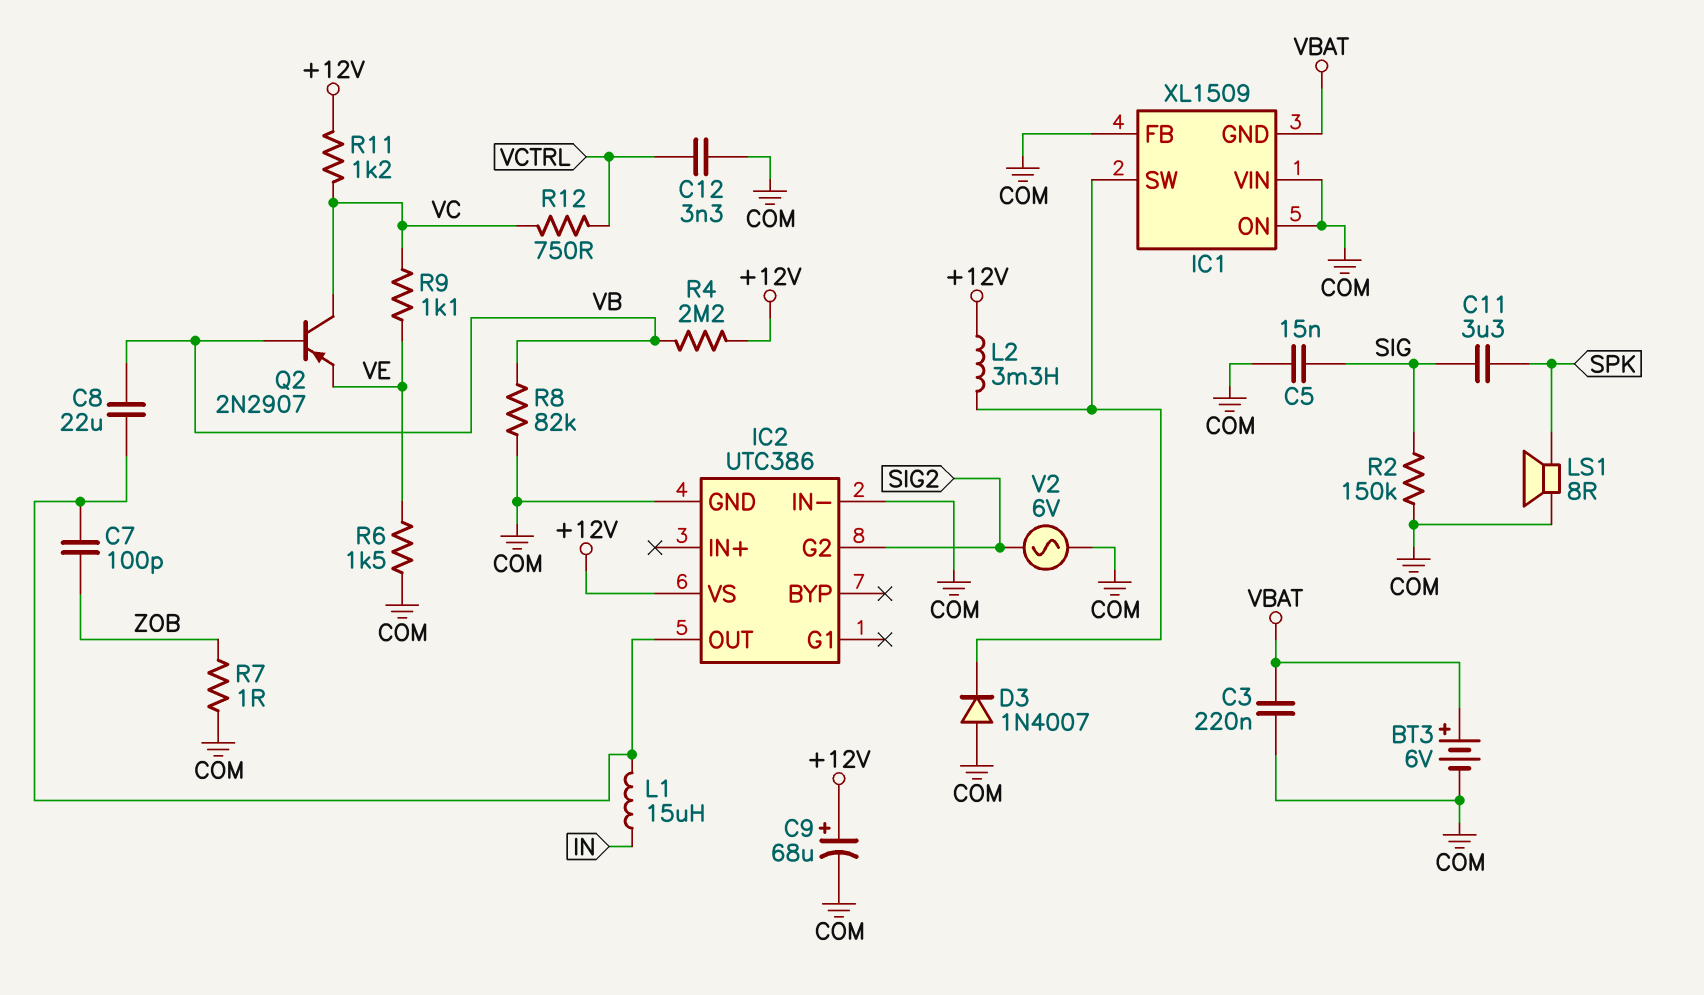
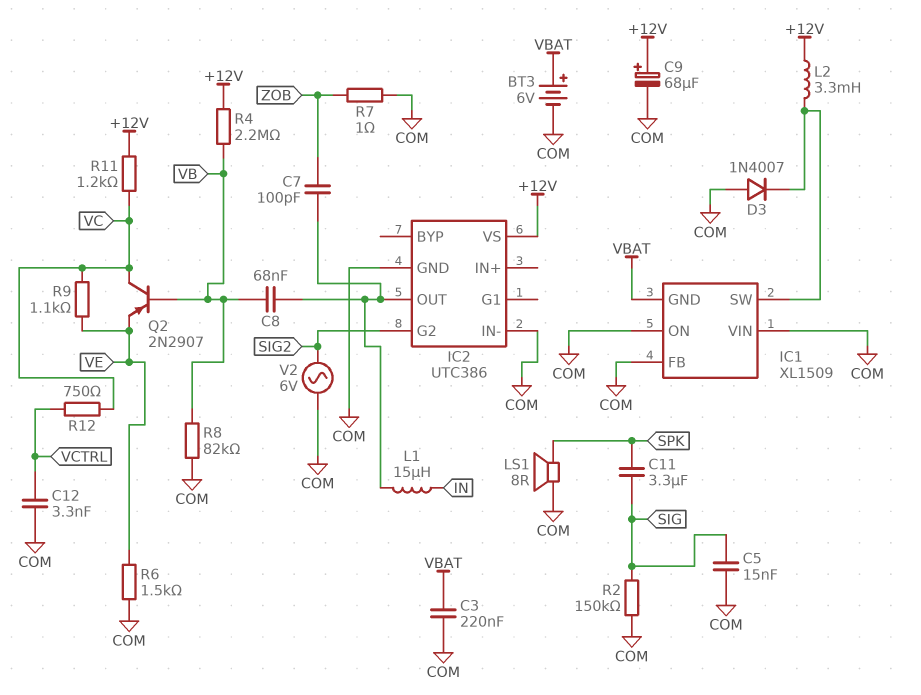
C8: 22uF (IC2/OUT, VB) -> 68nF (IC2/OUT, VB)

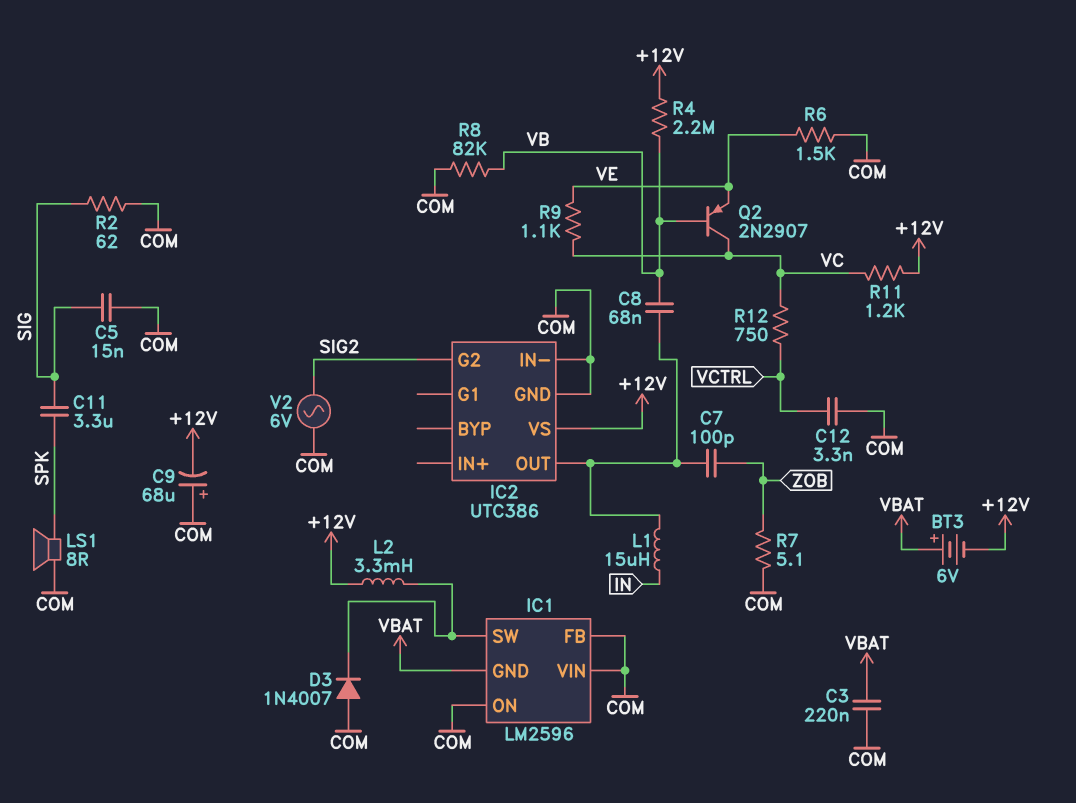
BT3: 6V (plus VBAT, minus COM) -> 6V (plus VBAT, minus +12V)
C9: 68uF (plus +12V, minus COM) -> 68uF (plus COM, minus +12V)
IC1: XL1509 -> LM2596
R2: 150k (COM, SIG) -> 62 (COM, SIG)
R7: 1 (COM, ZOB) -> 5.1 (COM, ZOB)

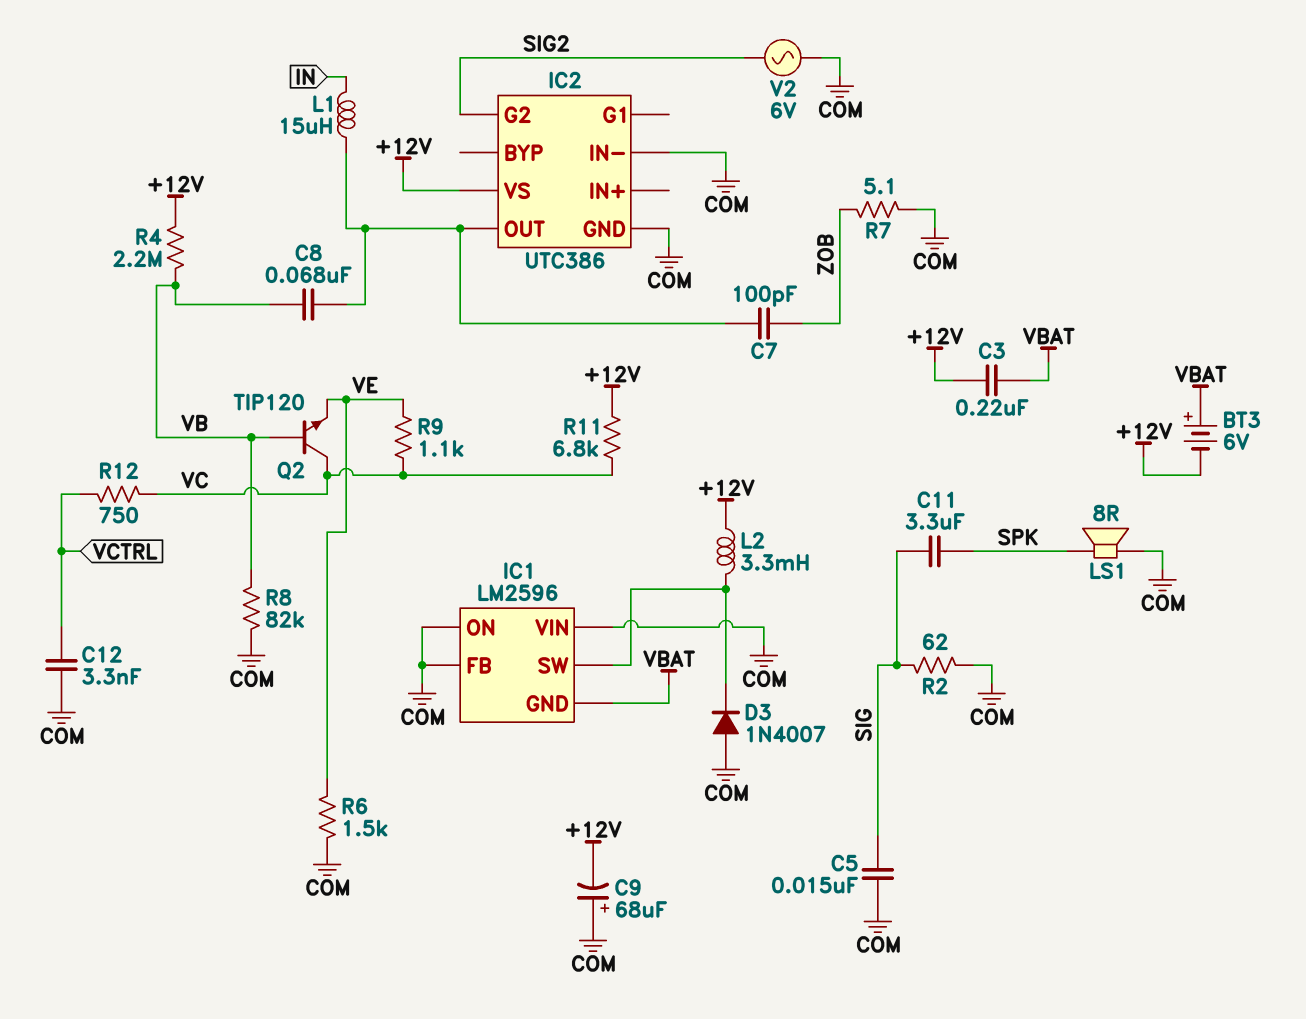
C3: 220nF (COM, VBAT) -> 220nF (+12V, VBAT)
Q2: PNP 2N2907 (B VB, C VC, E VE) -> NPN TIP120 (B VB, C VC, E VE)
R11: 1.2k (+12V, VC) -> 6.8k (+12V, VC)

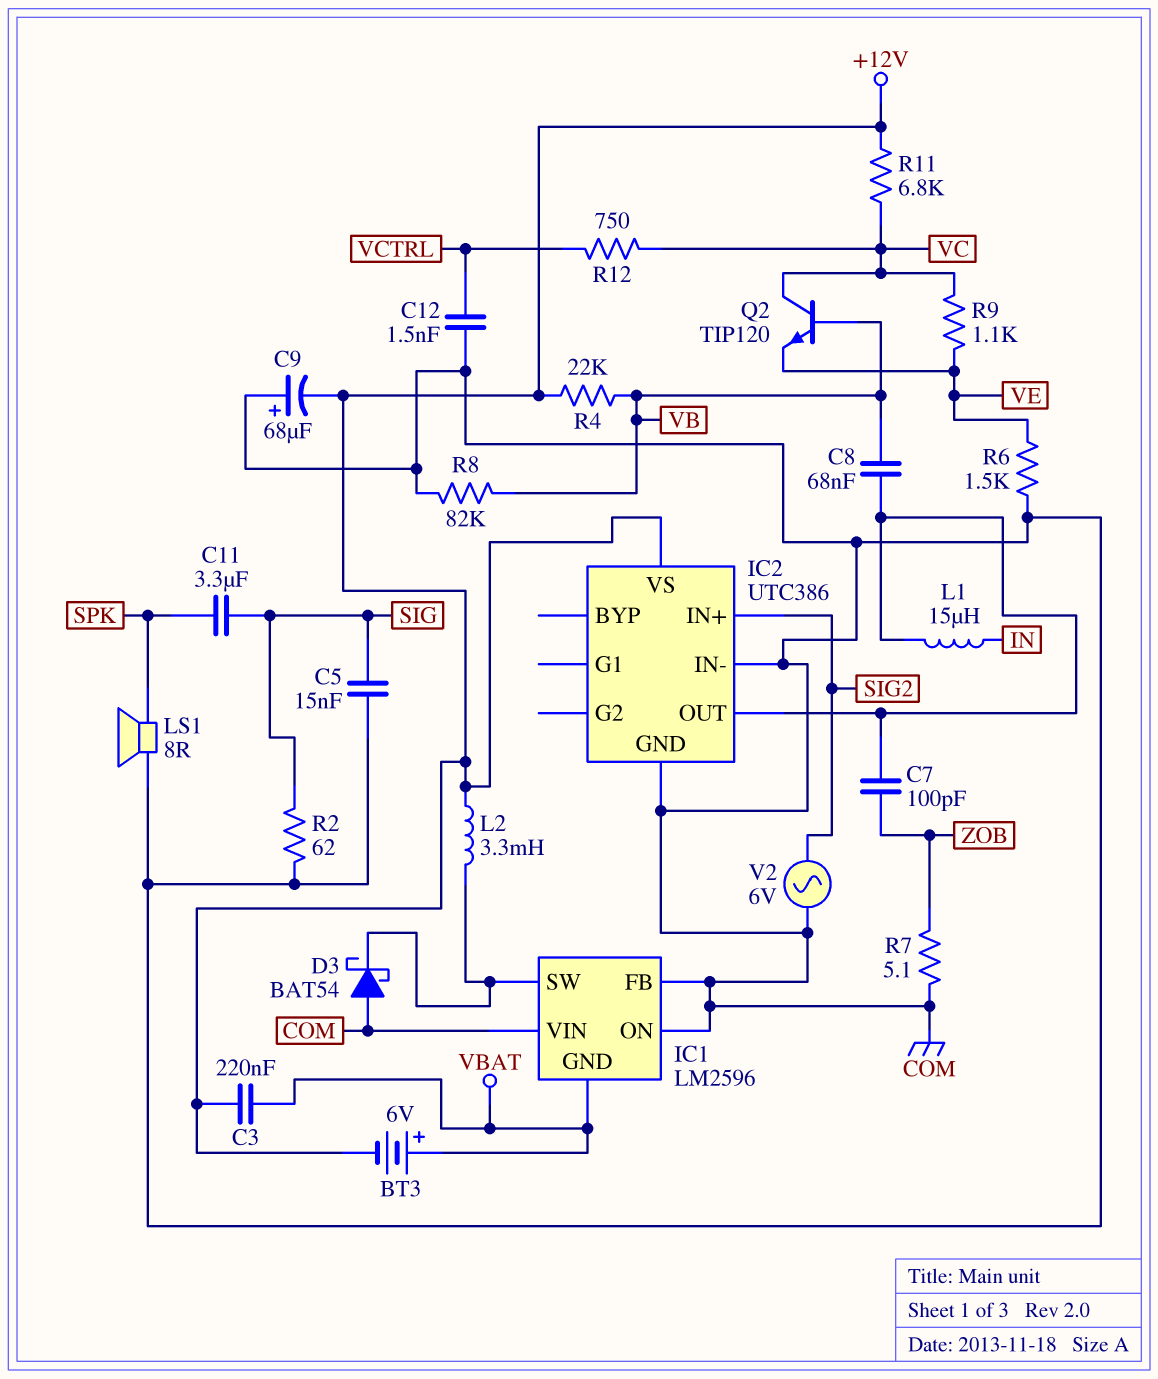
C12: 3.3nF (COM, VCTRL) -> 1.5nF (COM, VCTRL)
D3: diode 1N4007 (A COM, K IC1/SW) -> schottky BAT54 (A COM, K IC1/SW)
IC2 pin G2: SIG2 -> none
IC2 pin IN+: none -> SIG2
R4: 2.2M (+12V, VB) -> 22k (+12V, VB)

